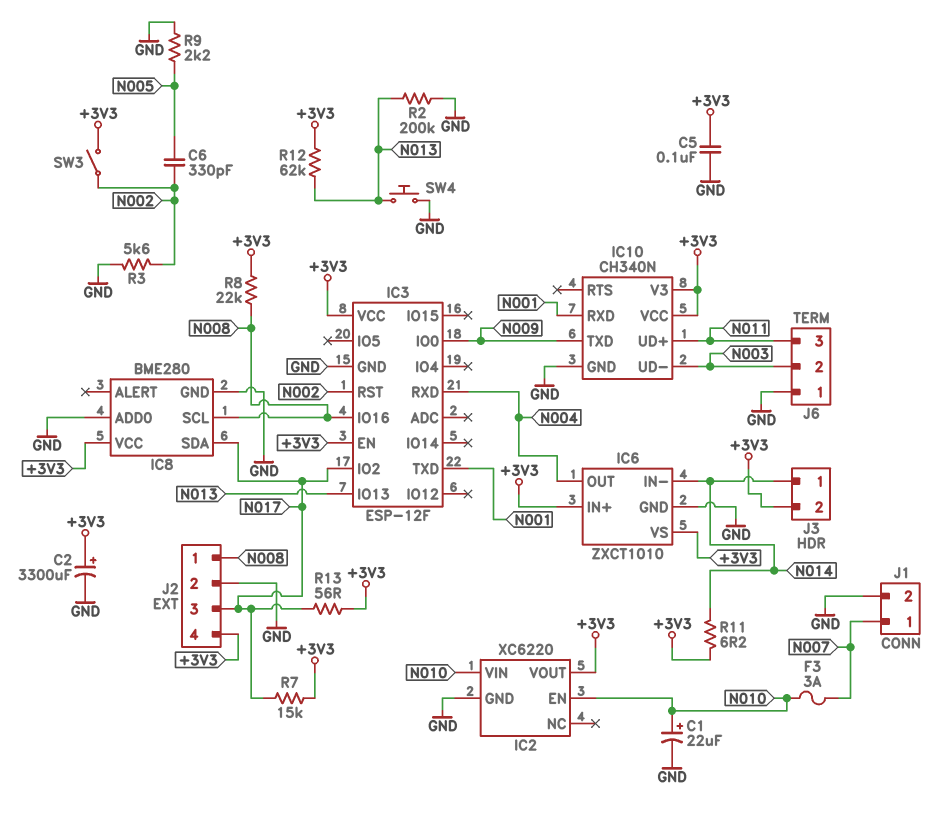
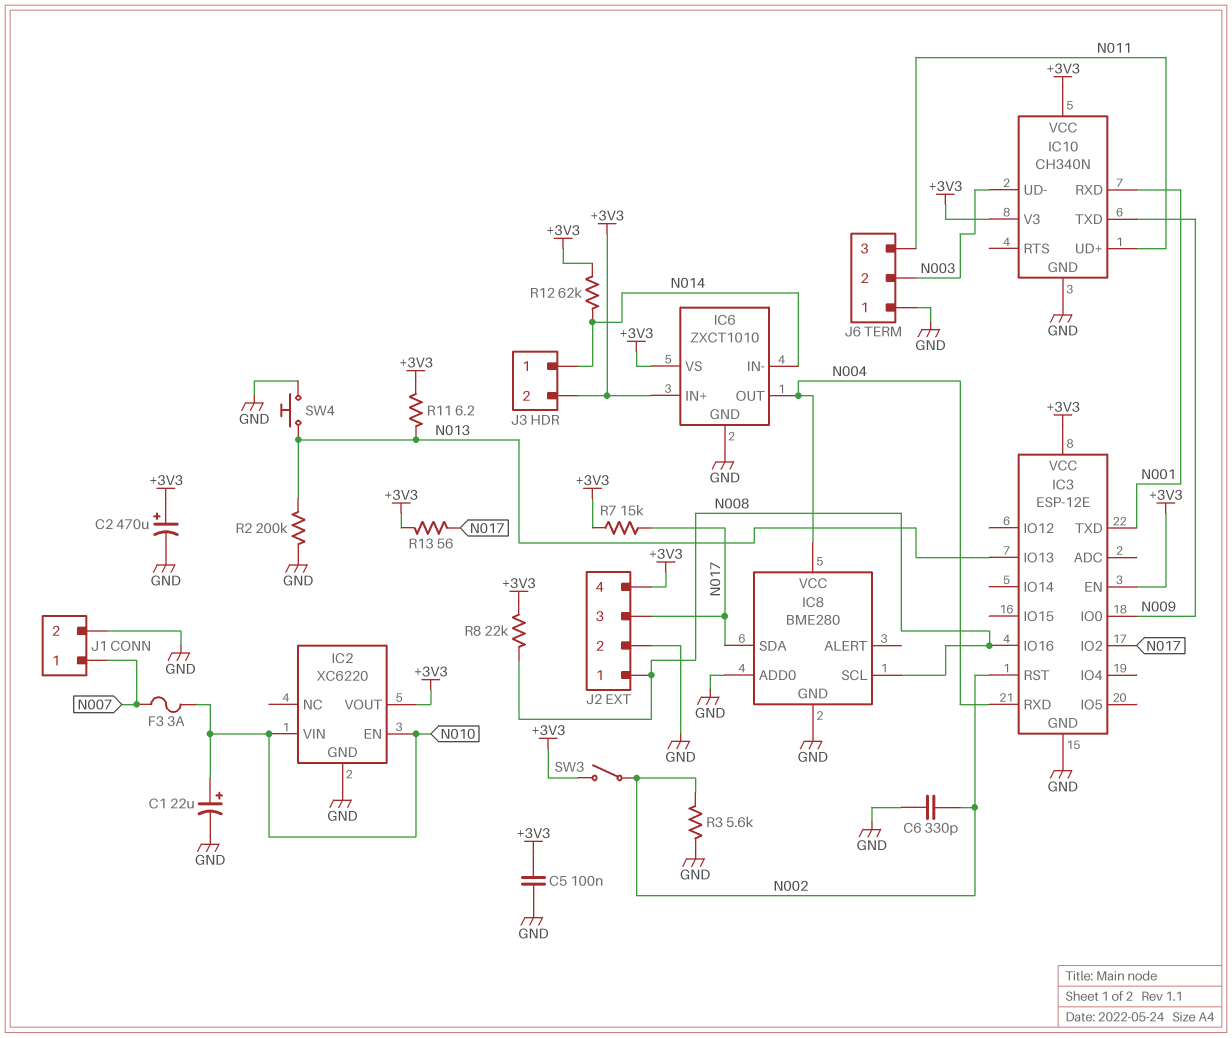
C2: 3300uF (plus +3V3, minus GND) -> 470uF (plus +3V3, minus GND)
C6: 330pF (N002, N005) -> 330pF (GND, N002)
IC3: ESP-12F -> ESP-12E
IC8 pin VCC: +3V3 -> N004
R9: 2.2k (GND, N005) -> none
R11: 6.2 (+3V3, N014) -> 6.2 (+3V3, N013)
R12: 62k (+3V3, N013) -> 62k (+3V3, N014)

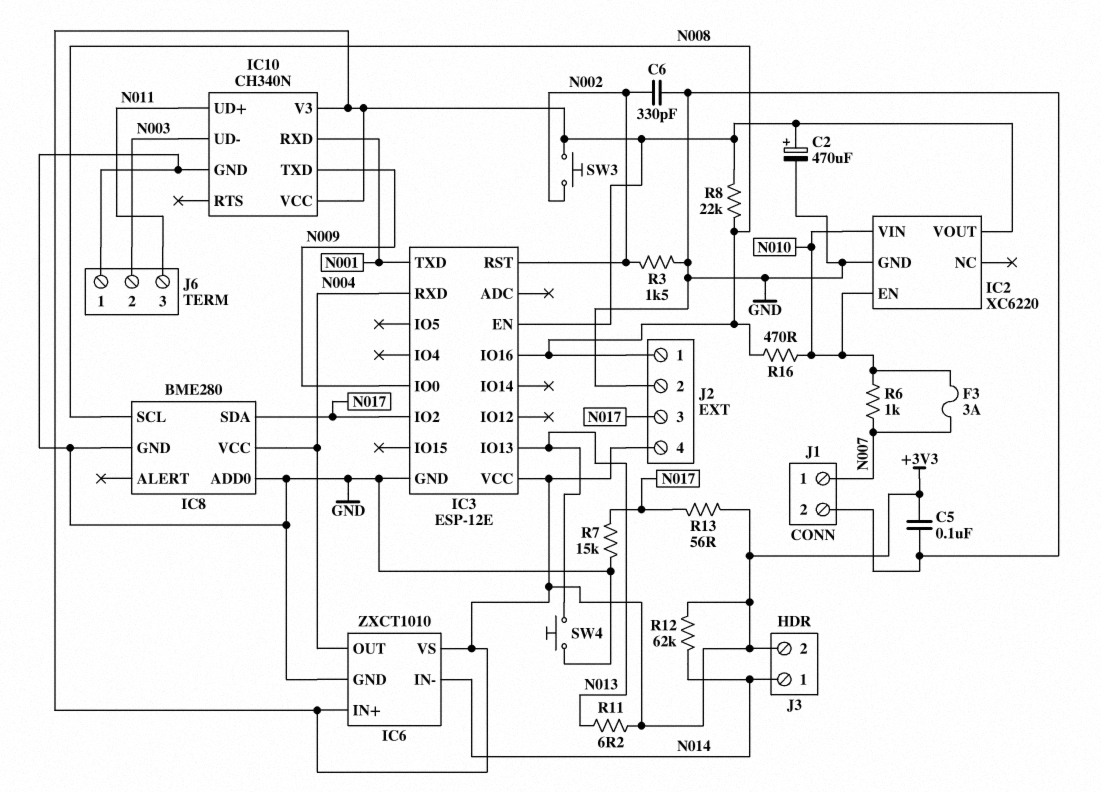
C1: 22uF (plus N010, minus GND) -> none
R2: 200k (GND, N013) -> none
R3: 5.6k (GND, N002) -> 1.5k (GND, N002)
R6: none -> 1k (N007, N010)
R7: 15k (+3V3, N017) -> 15k (GND, N017)
R16: none -> 470 (N008, N010)
SW3: switch (+3V3, N002) -> button (+3V3, N002)

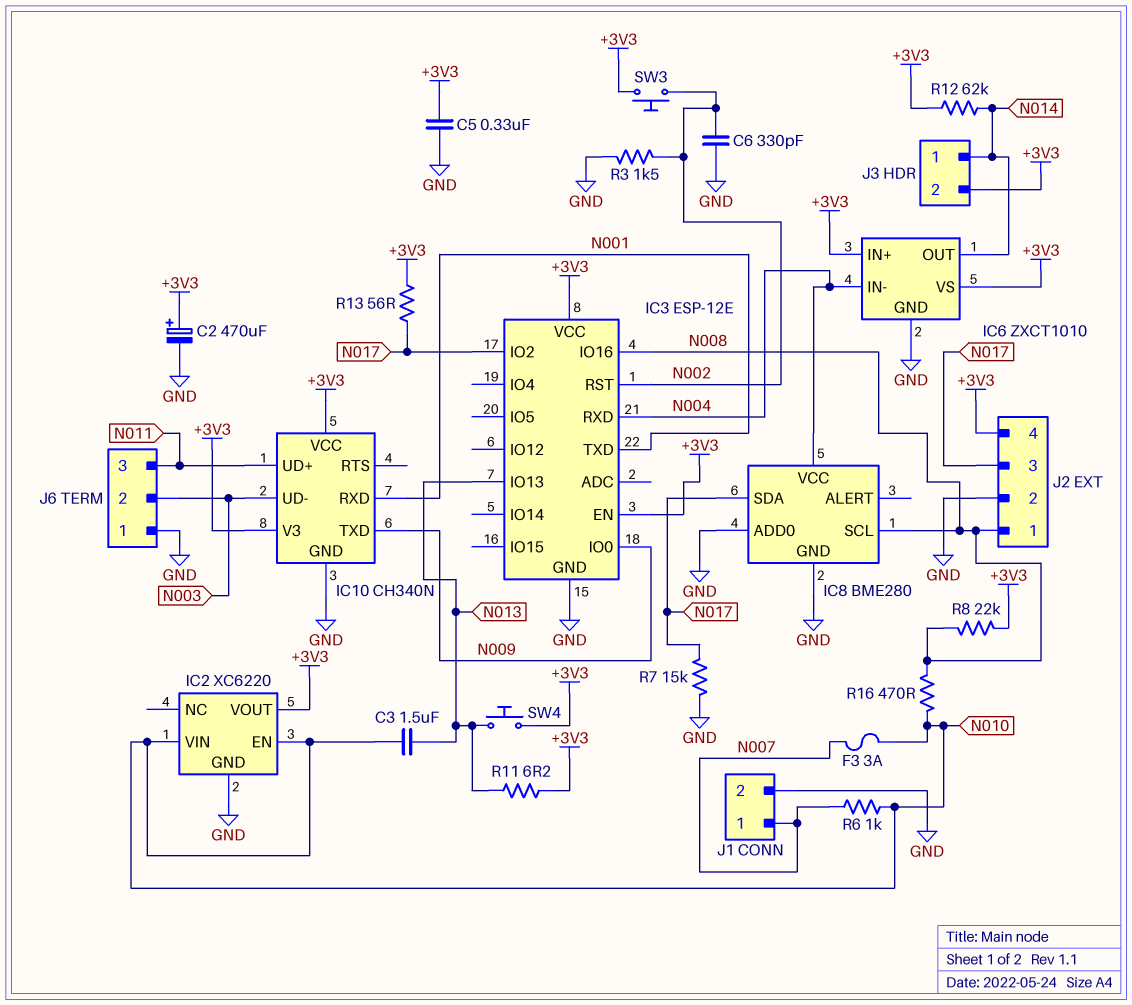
C3: none -> 1.5uF (N010, N013)
C5: 100nF (+3V3, GND) -> 330nF (+3V3, GND)
IC6 pin IN-: N014 -> N004
IC6 pin OUT: N004 -> N014
SW4: button (GND, N013) -> button (+3V3, N013)

